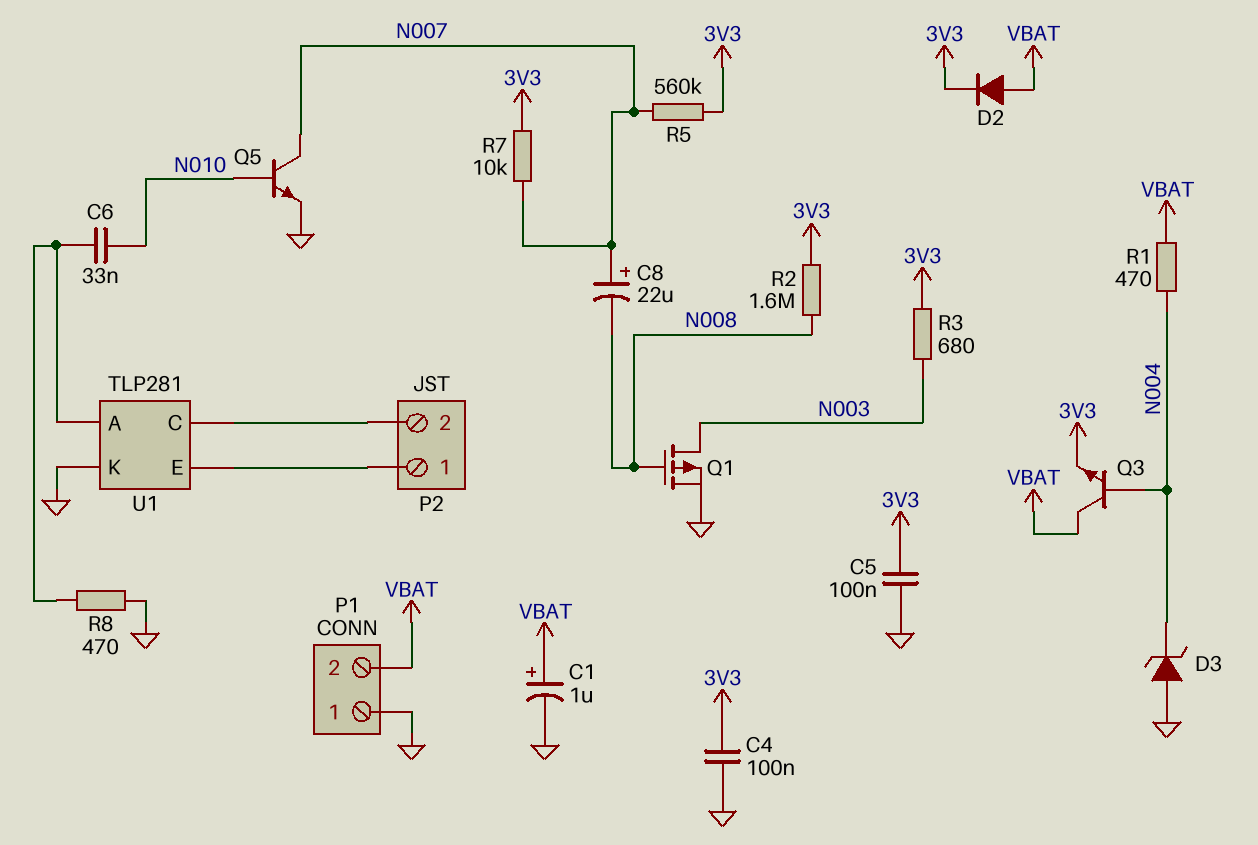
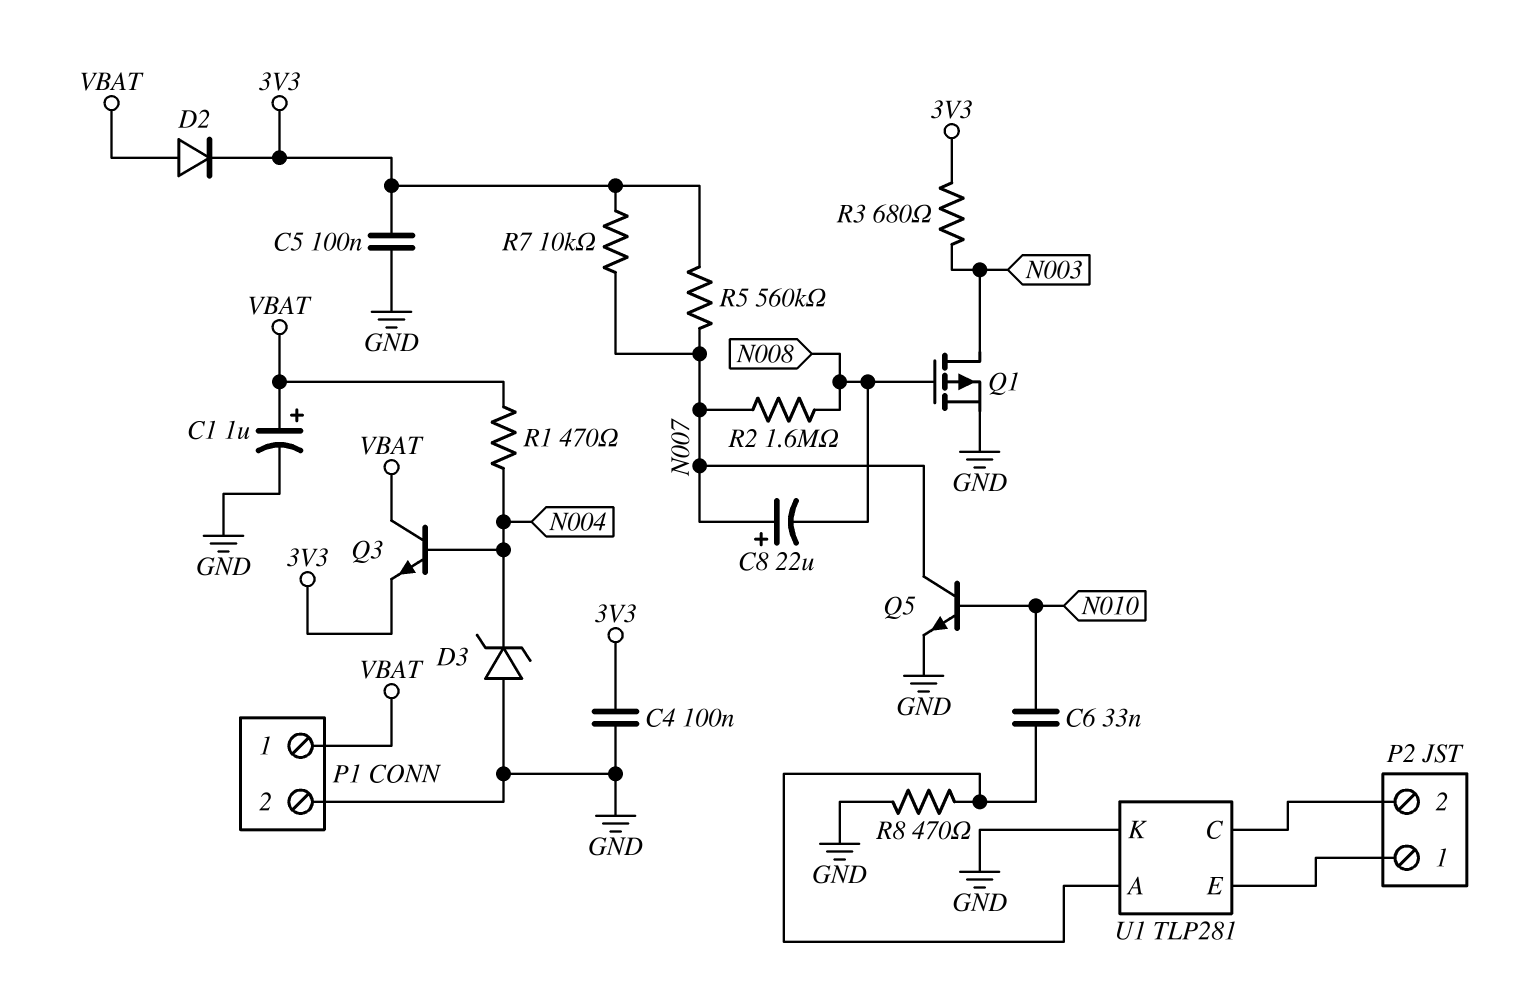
P1 pin 1: GND -> VBAT
P1 pin 2: VBAT -> GND
R2: 1.6M (3V3, N008) -> 1.6M (N007, N008)

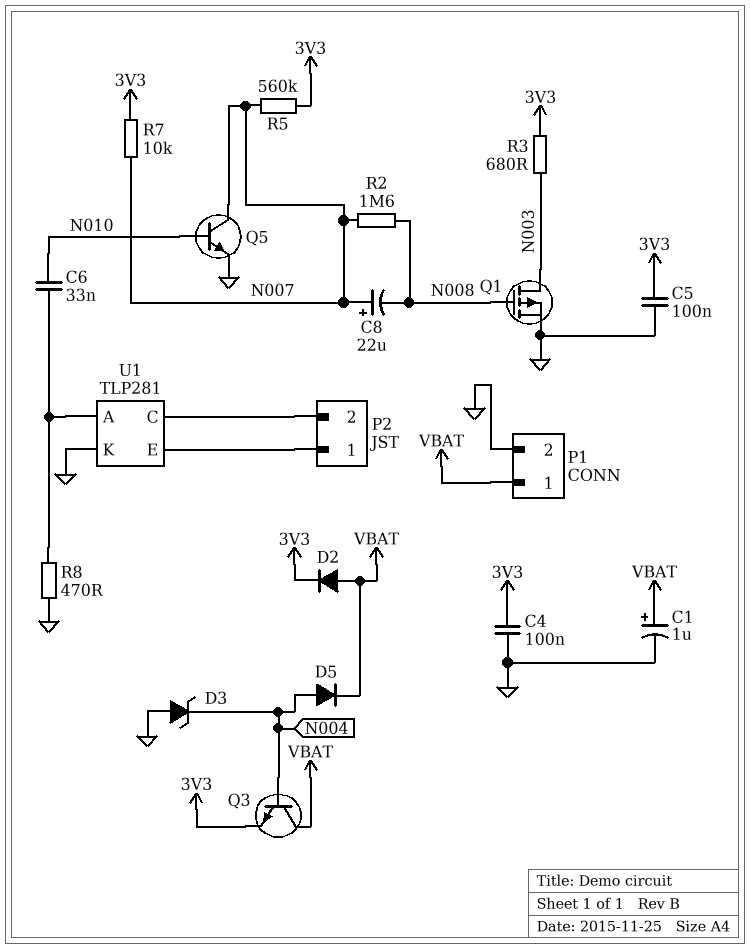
D5: none -> diode (A N004, K VBAT)
R1: 470 (N004, VBAT) -> none

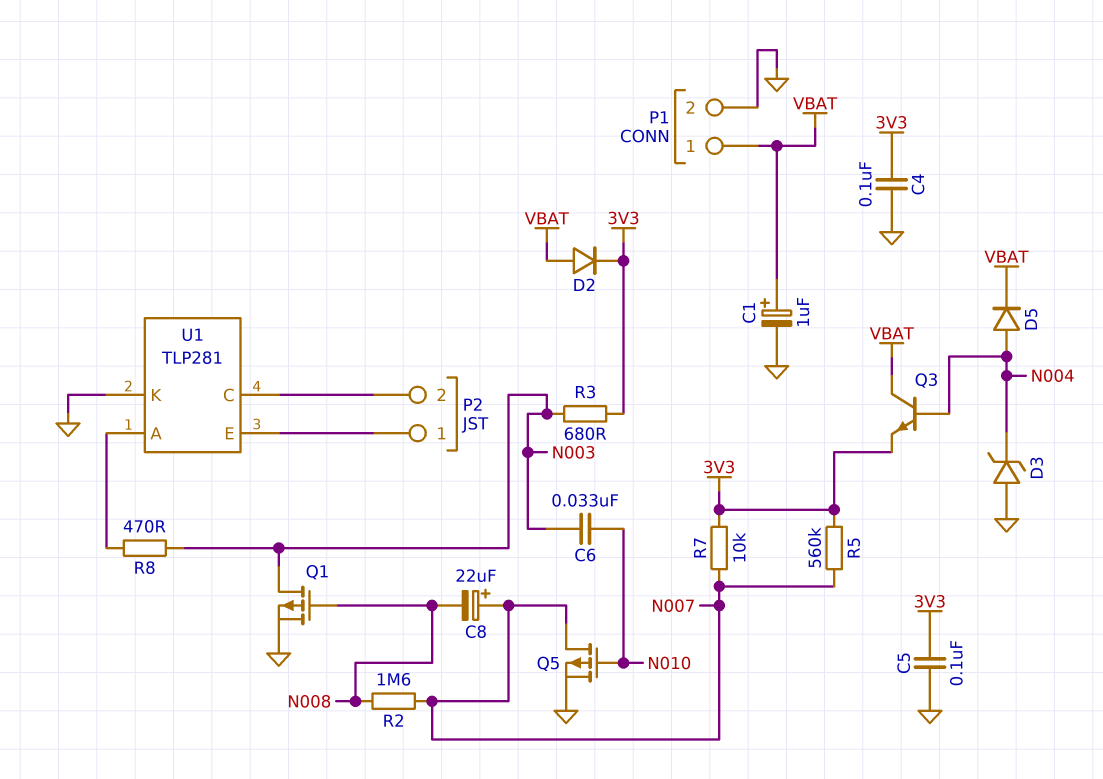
C6: 33nF (N010, U1/A) -> 33nF (N003, N010)
Q5: NPN (B N010, C N007, E GND) -> PMOS (G N010, D N007, S GND)
R8: 470 (GND, U1/A) -> 470 (N003, U1/A)

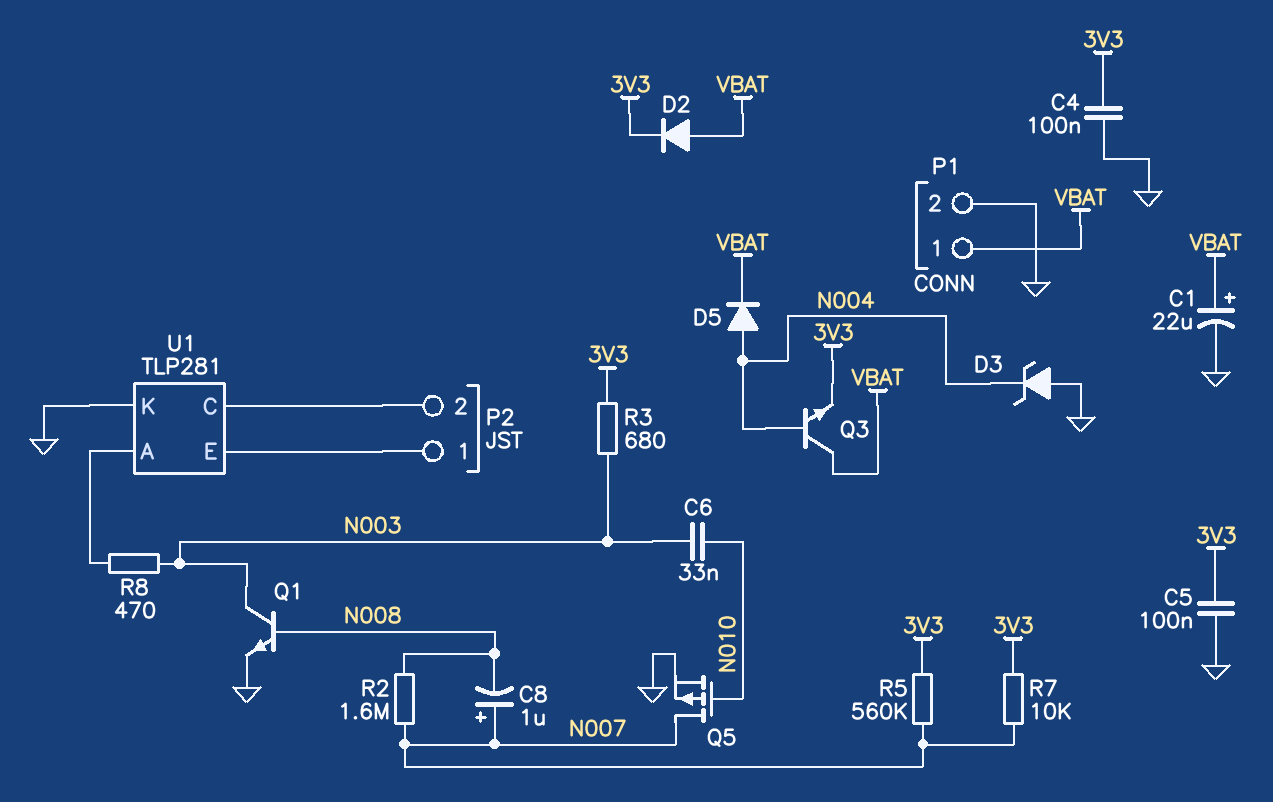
C1: 1uF (plus VBAT, minus GND) -> 22uF (plus VBAT, minus GND)
C8: 22uF (plus N007, minus N008) -> 1uF (plus N007, minus N008)
Q1: PMOS (G N008, D N003, S GND) -> NPN (B N008, C N003, E GND)

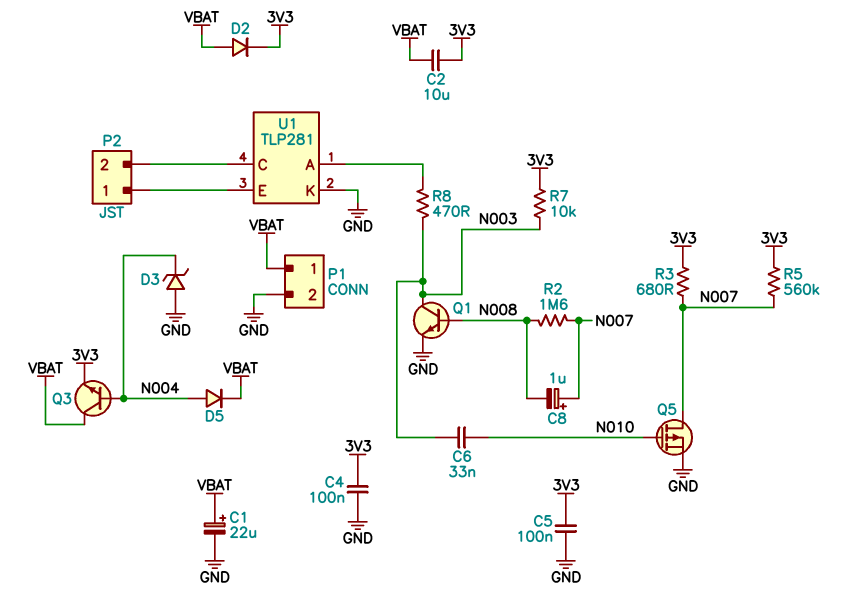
C2: none -> 10uF (3V3, VBAT)
R3: 680 (3V3, N003) -> 680 (3V3, N007)
R7: 10k (3V3, N007) -> 10k (3V3, N003)

